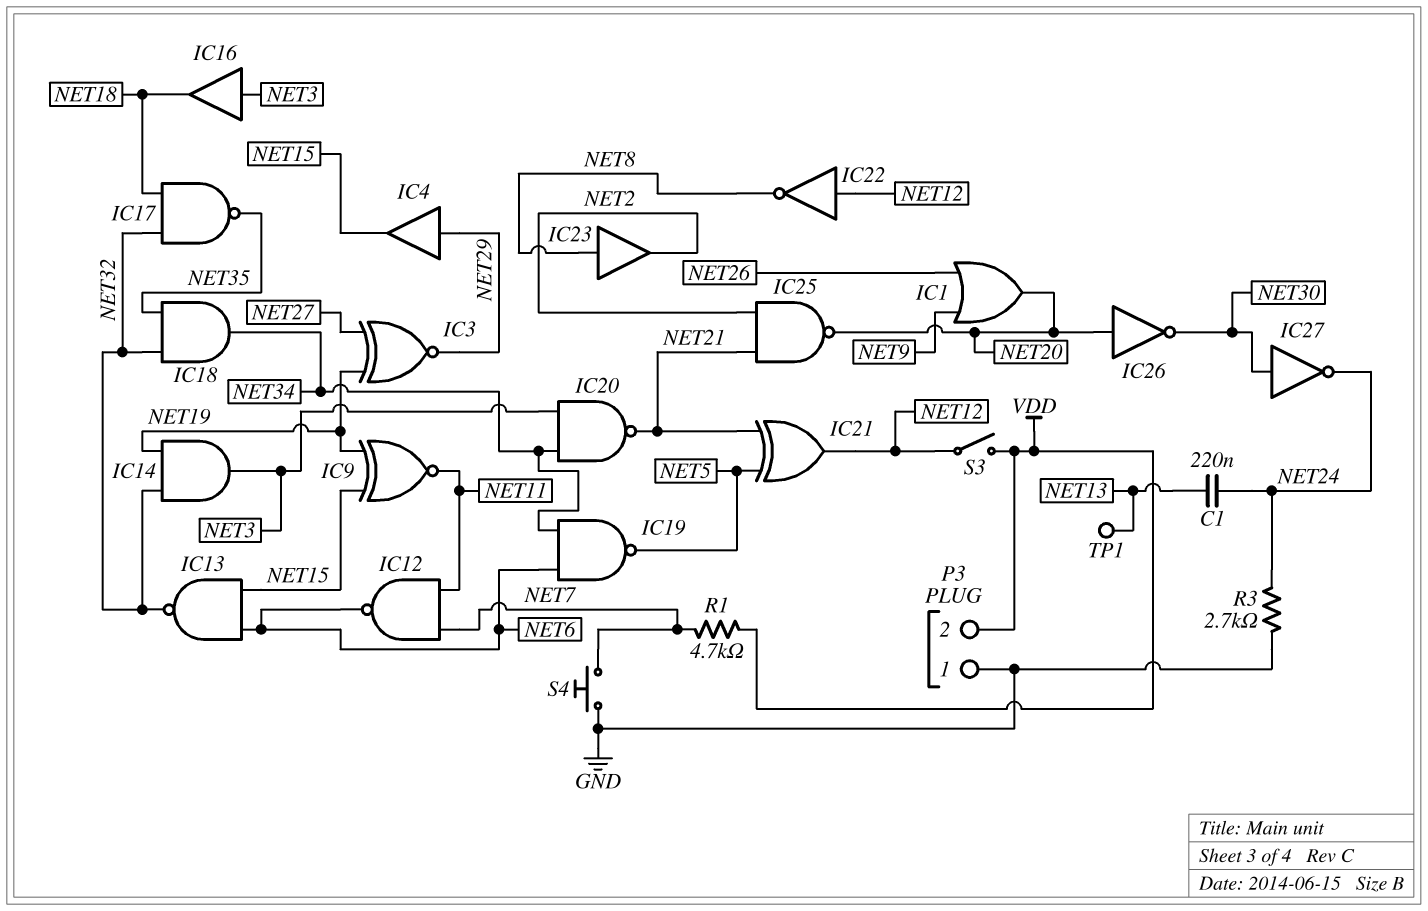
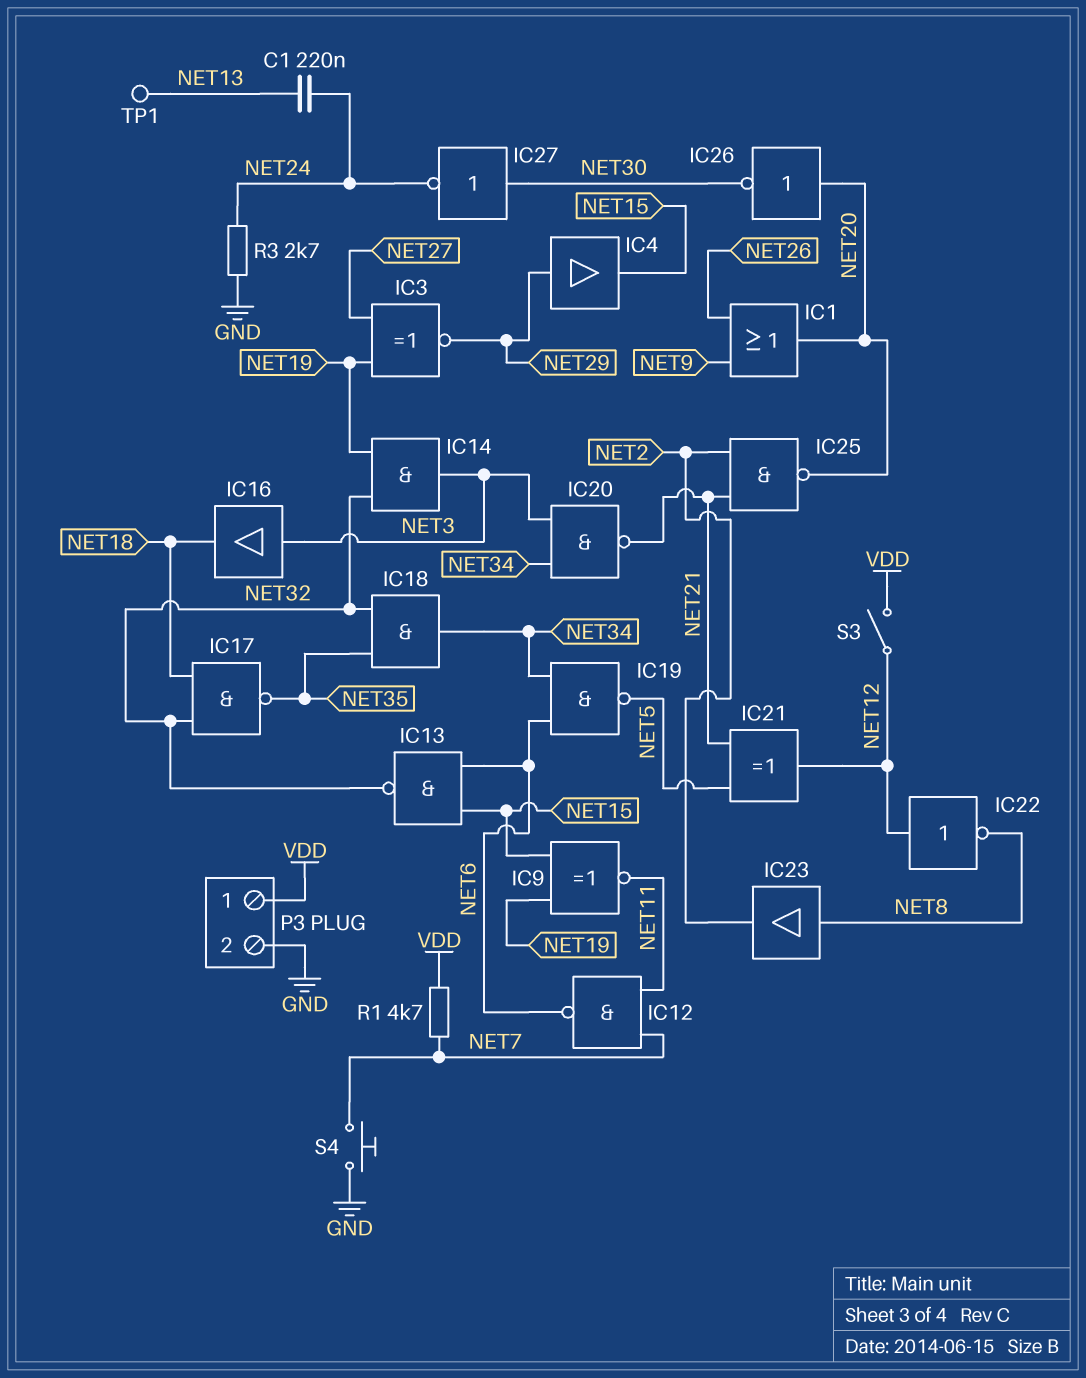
P3 pin 1: GND -> VDD
P3 pin 2: VDD -> GND

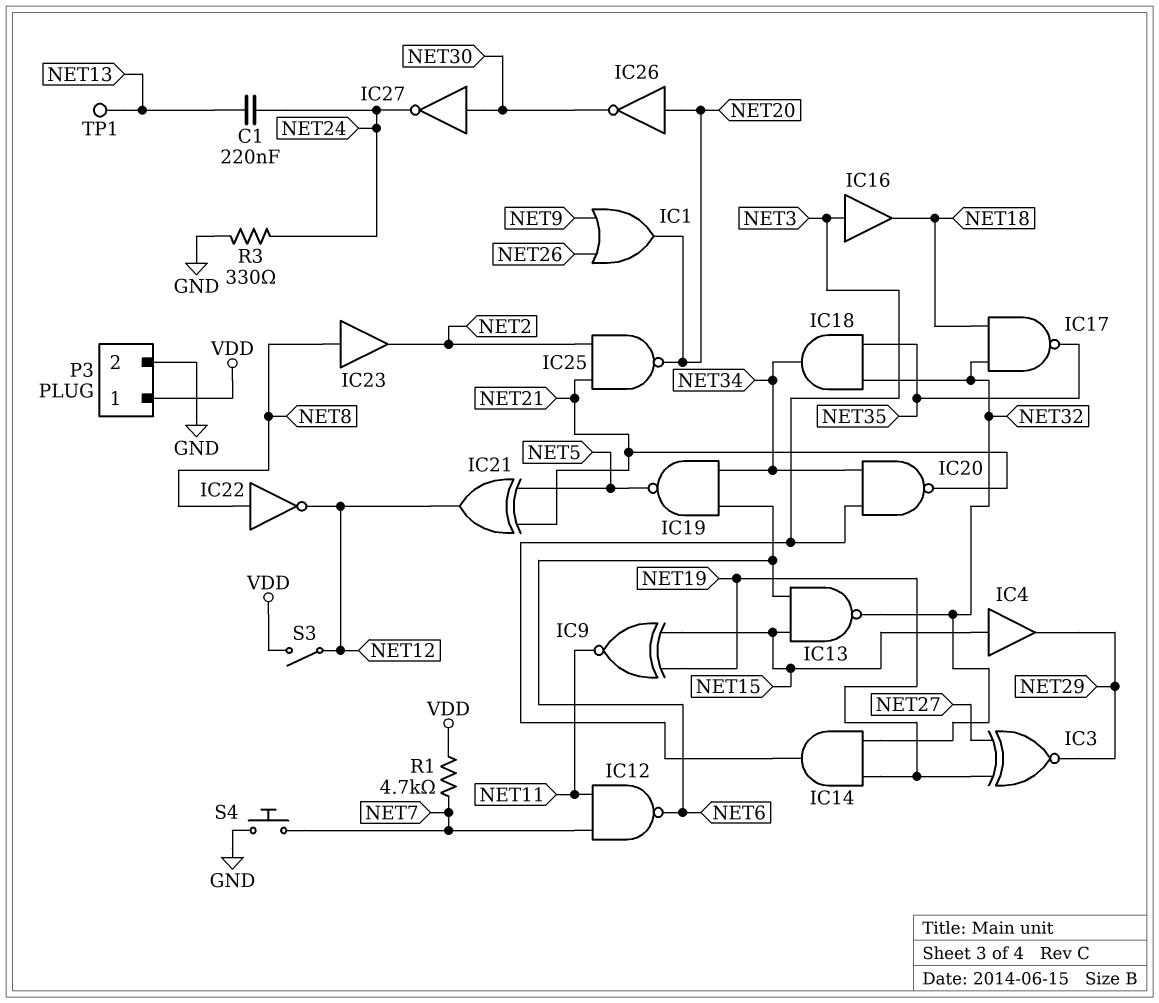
IC4: buffer (in NET29, out NET15) -> buffer (in NET15, out NET29)
IC22: NOT (in NET12, out NET8) -> NOT (in NET8, out NET12)
R3: 2.7k (GND, NET24) -> 330 (GND, NET24)

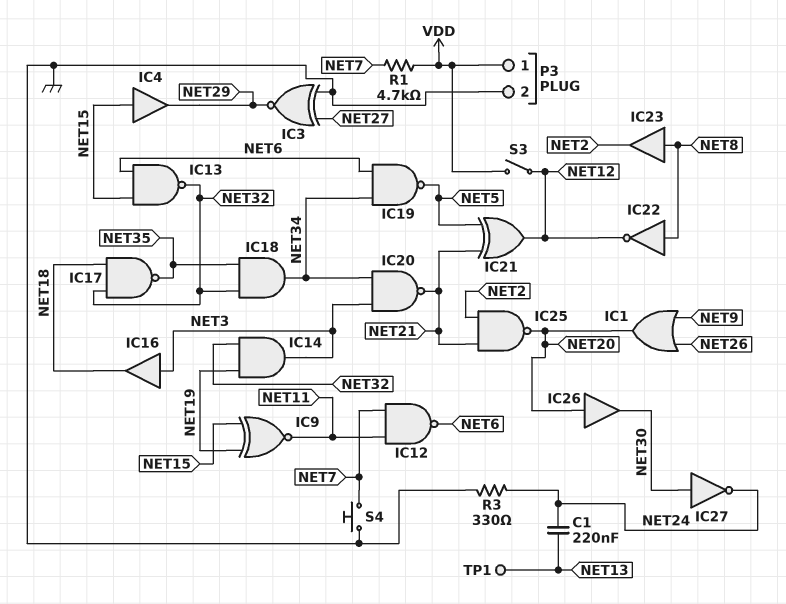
IC3: XNOR (in NET19, in NET27, out NET29) -> XNOR (in GND, in NET27, out NET29)
IC26: NOT (in NET20, out NET30) -> buffer (in NET20, out NET30)

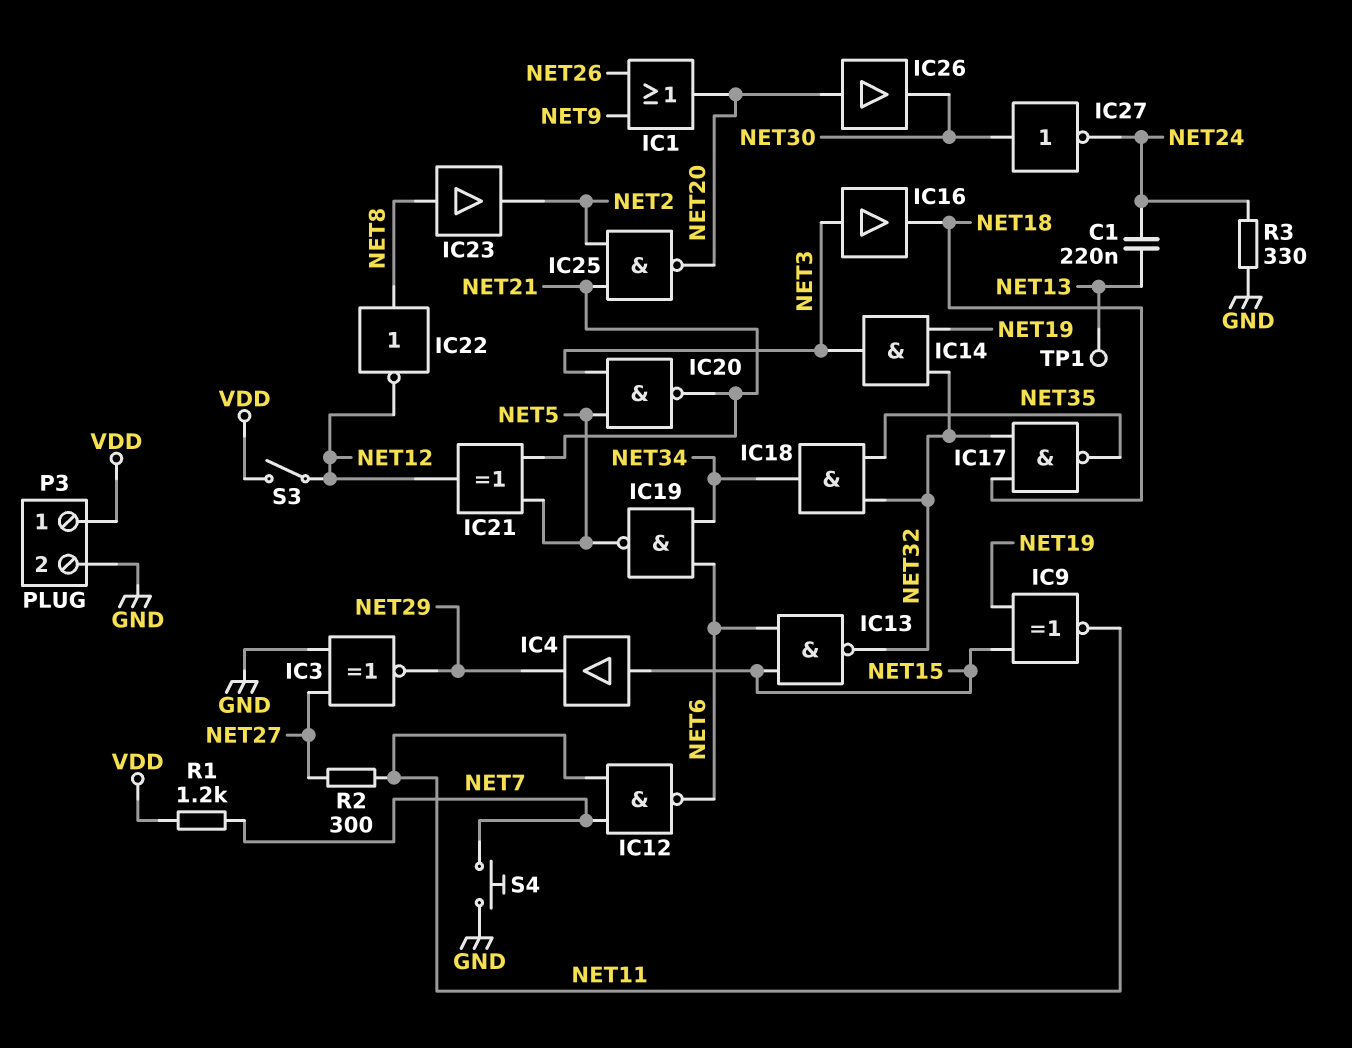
IC20: NAND (in NET3, in NET34, out NET21) -> NAND (in NET3, in NET5, out NET21)
R1: 4.7k (NET7, VDD) -> 1.2k (NET7, VDD)
R2: none -> 300 (NET11, NET27)

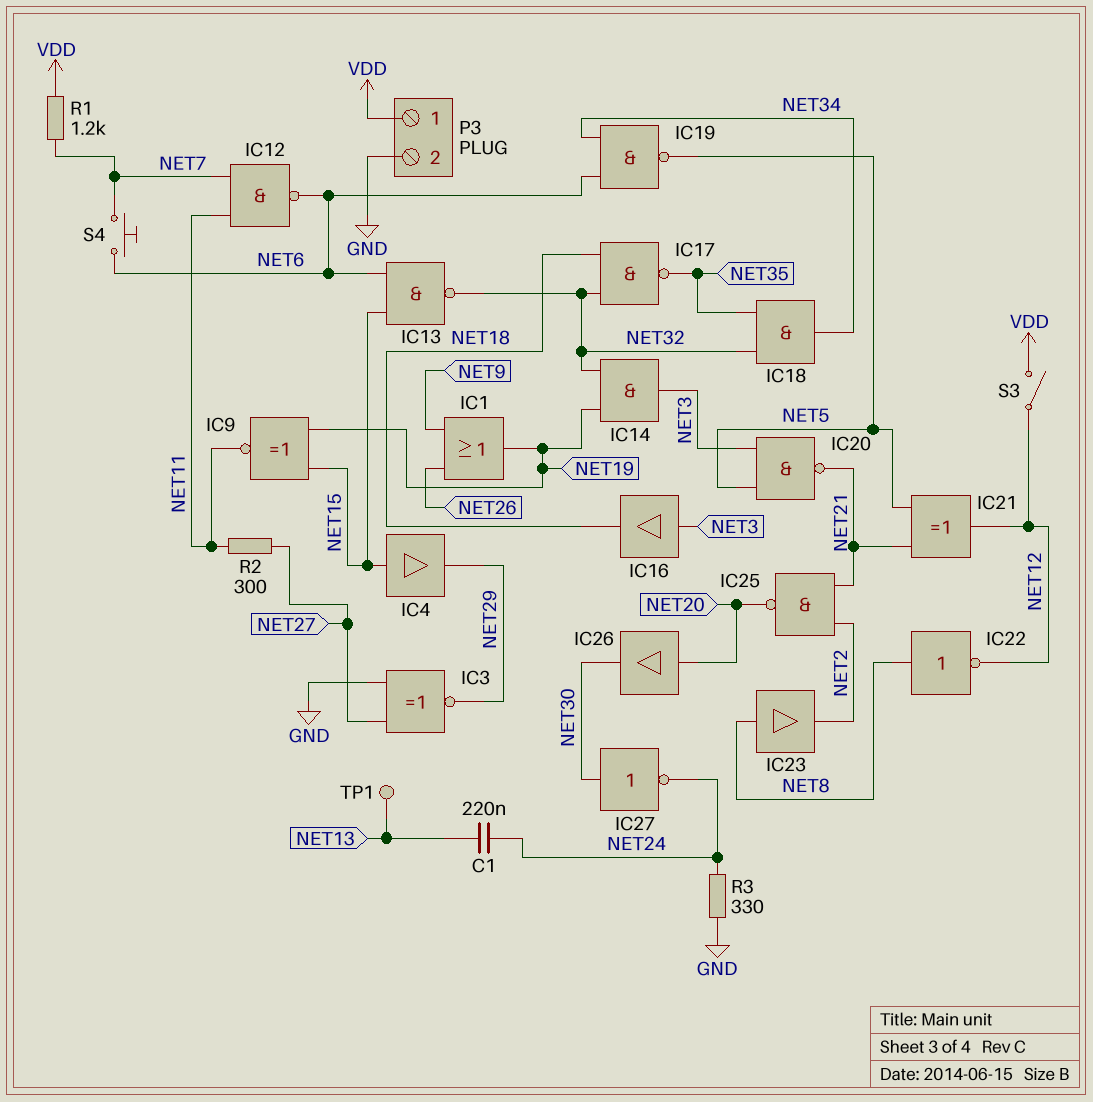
IC1: OR (in NET9, in NET26, out NET20) -> OR (in NET9, in NET26, out NET19)
S4: button (GND, NET7) -> button (NET6, NET7)

